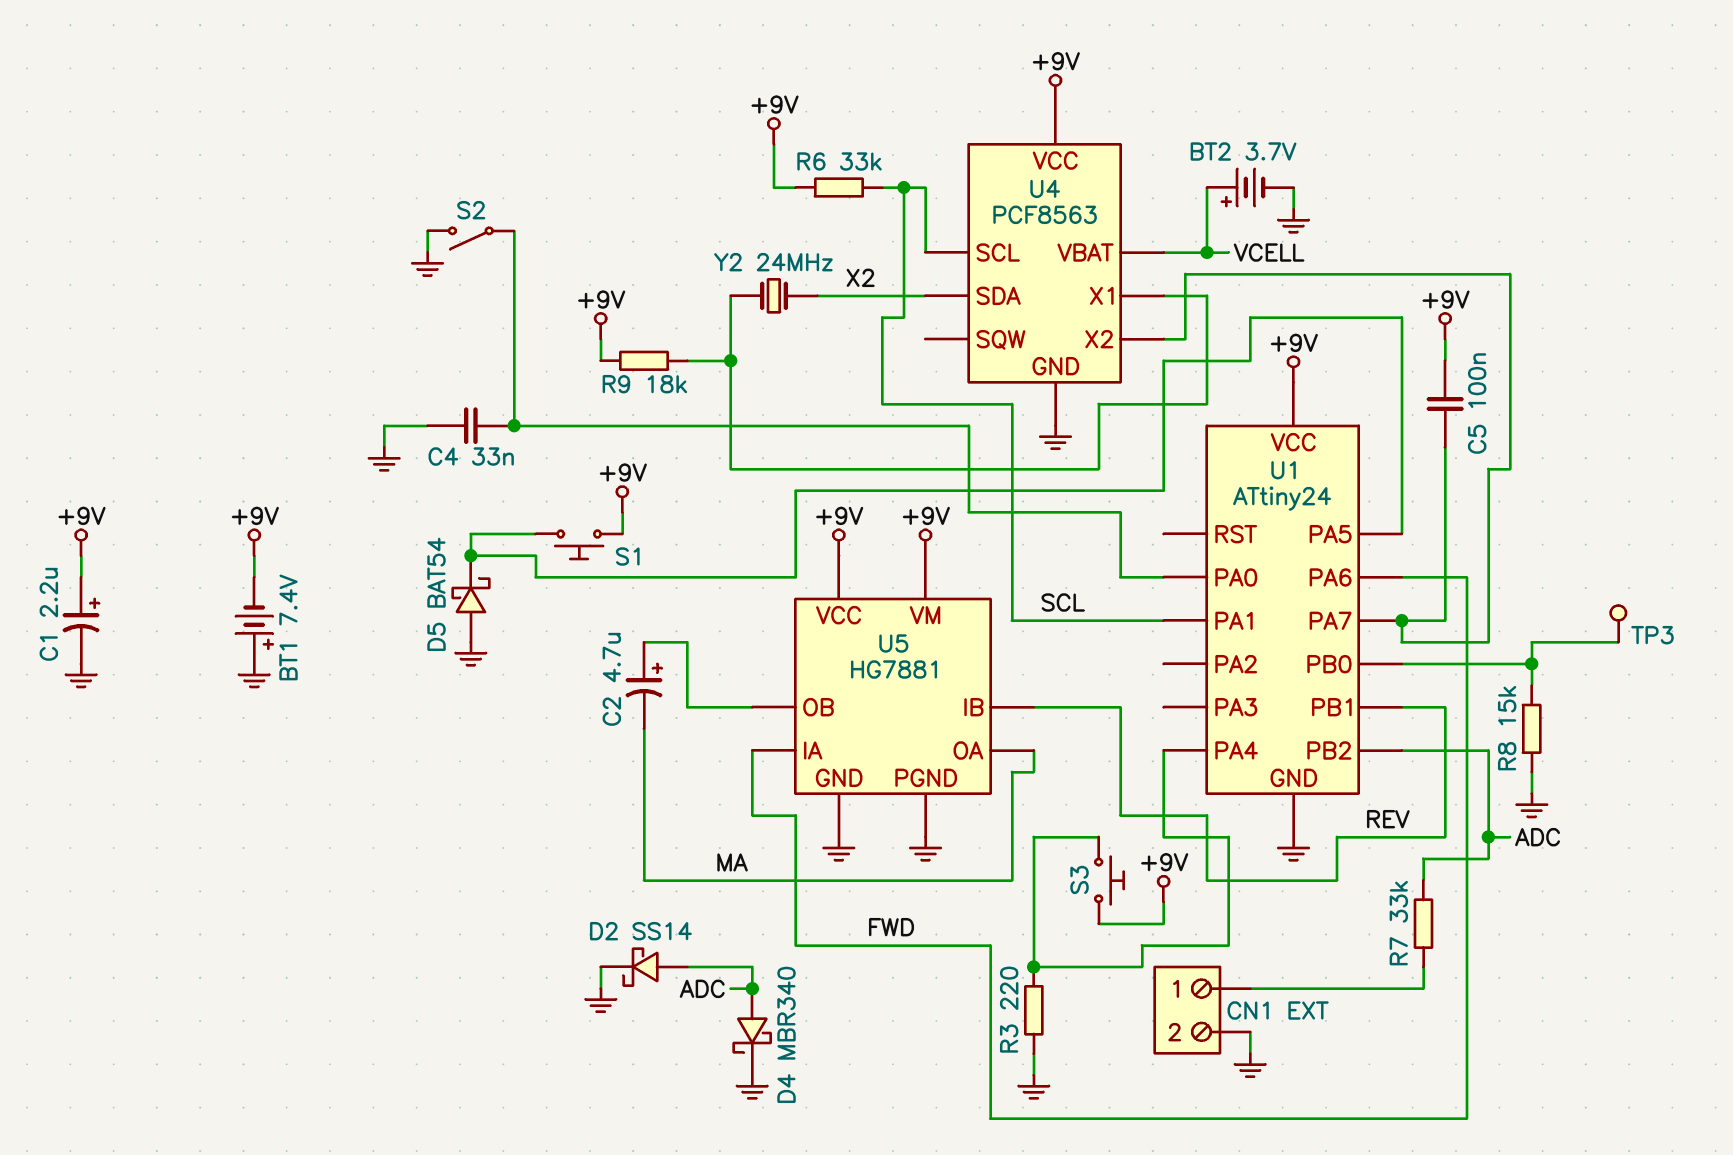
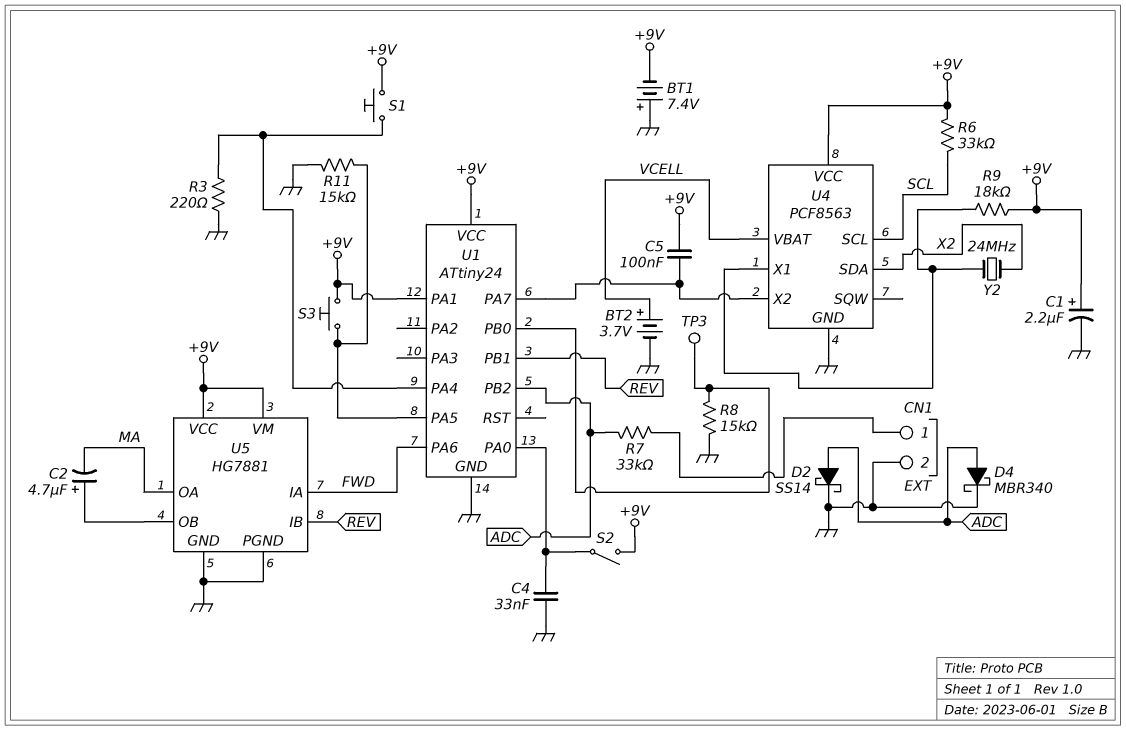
D5: schottky BAT54 (A GND, K U1/PA5) -> none
R11: none -> 15k (GND, U1/PA5)
S1: button (+9V, U1/PA5) -> button (+9V, U1/PA4)
S2: switch (GND, U1/PA0) -> switch (+9V, U1/PA0)
S3: button (+9V, U1/PA4) -> button (+9V, U1/PA5)
U1 pin PA1: SCL -> +9V

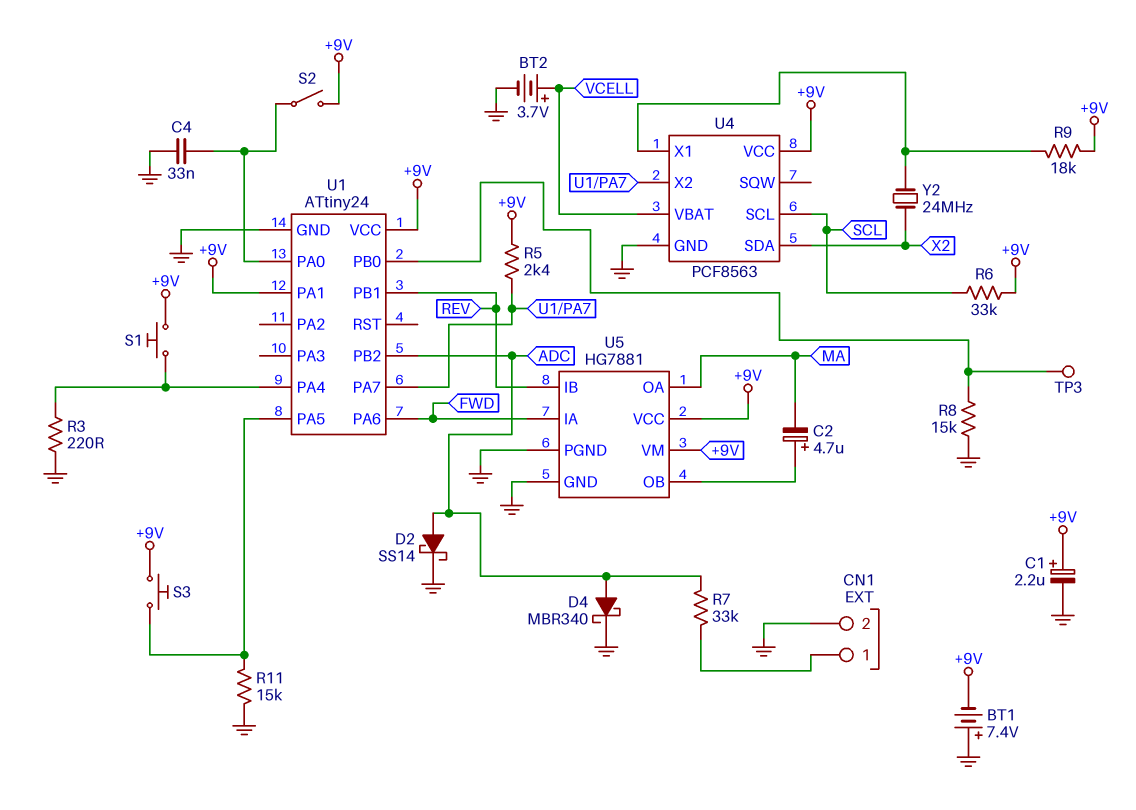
C5: 100nF (+9V, U1/PA7) -> none
R5: none -> 2.4k (+9V, U1/PA7)

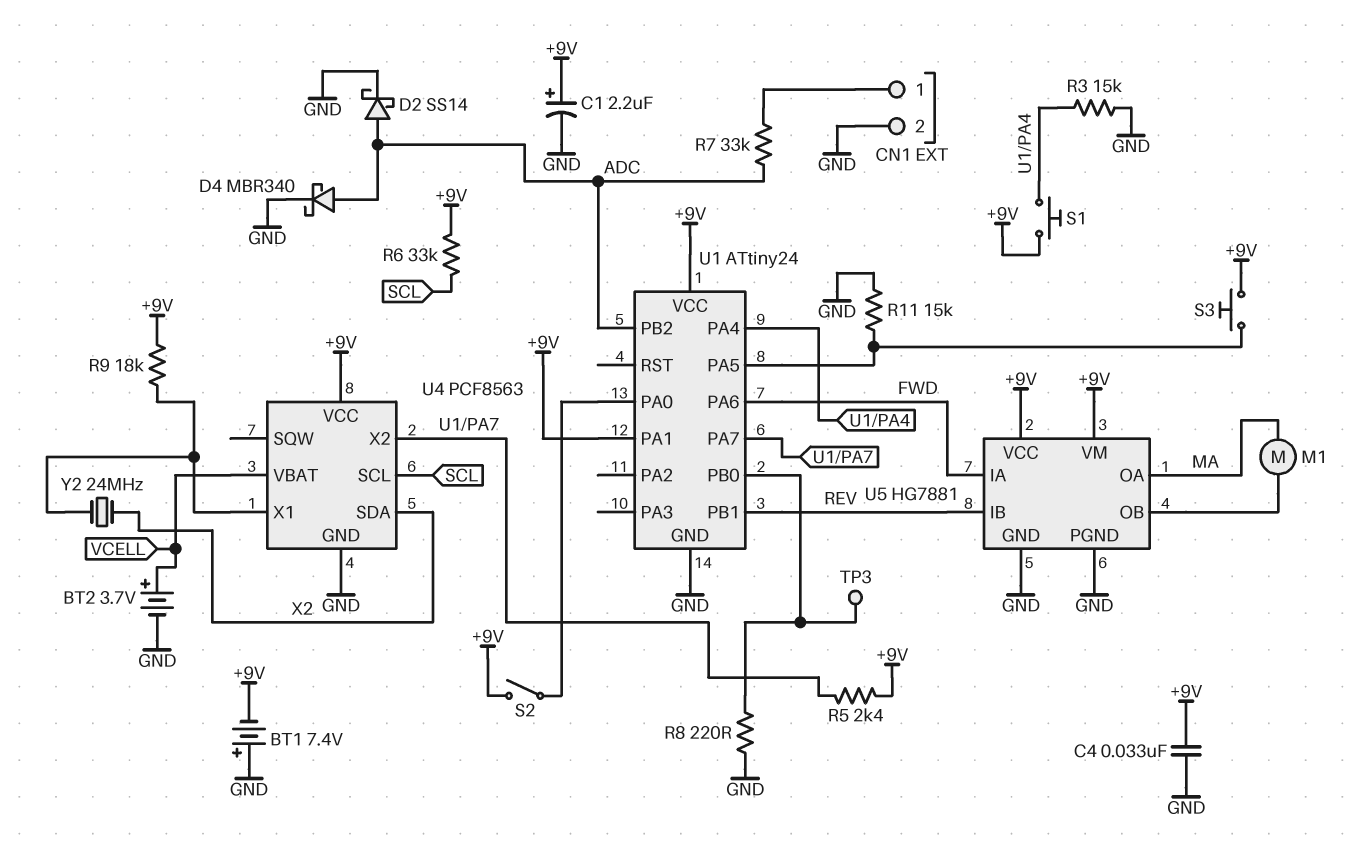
C2: 4.7uF (plus U5/OB, minus MA) -> none
C4: 33nF (GND, U1/PA0) -> 33nF (+9V, GND)
M1: none -> motor (MA, U5/OB)
R3: 220 (GND, U1/PA4) -> 15k (GND, U1/PA4)
R8: 15k (GND, U1/PB0) -> 220 (GND, U1/PB0)

